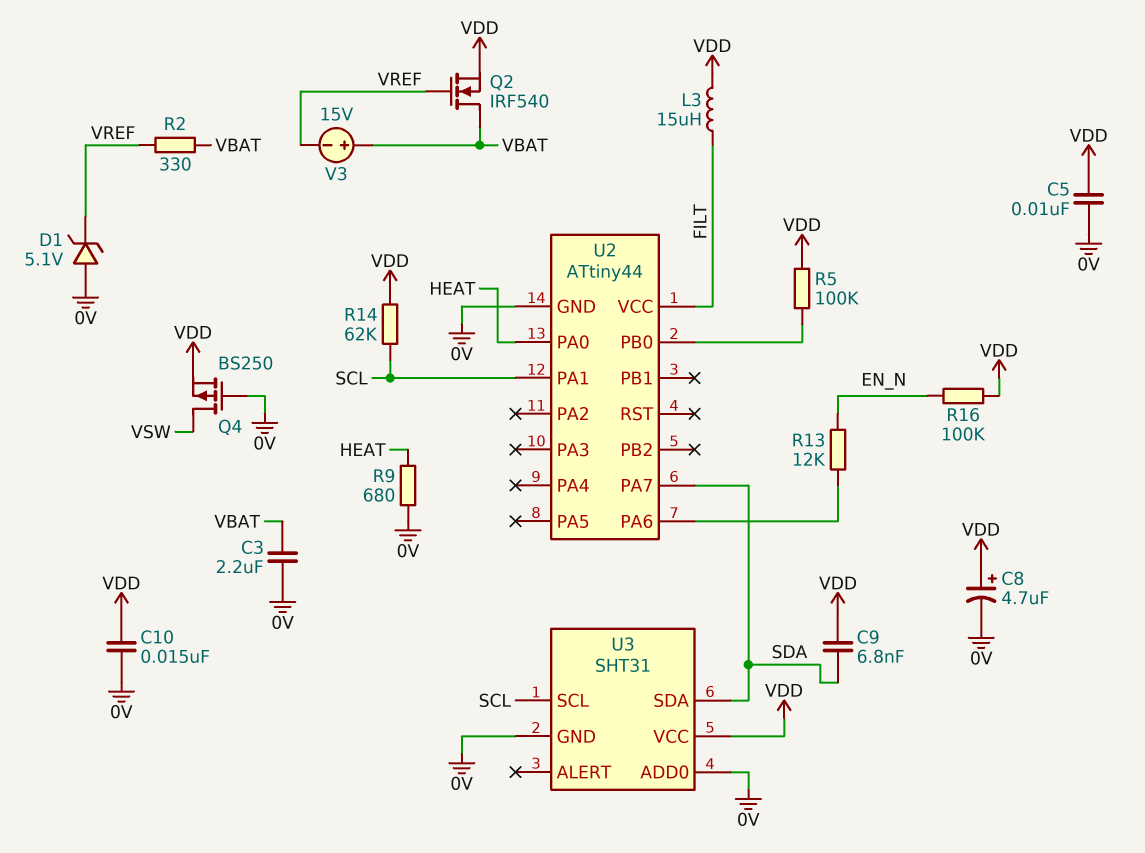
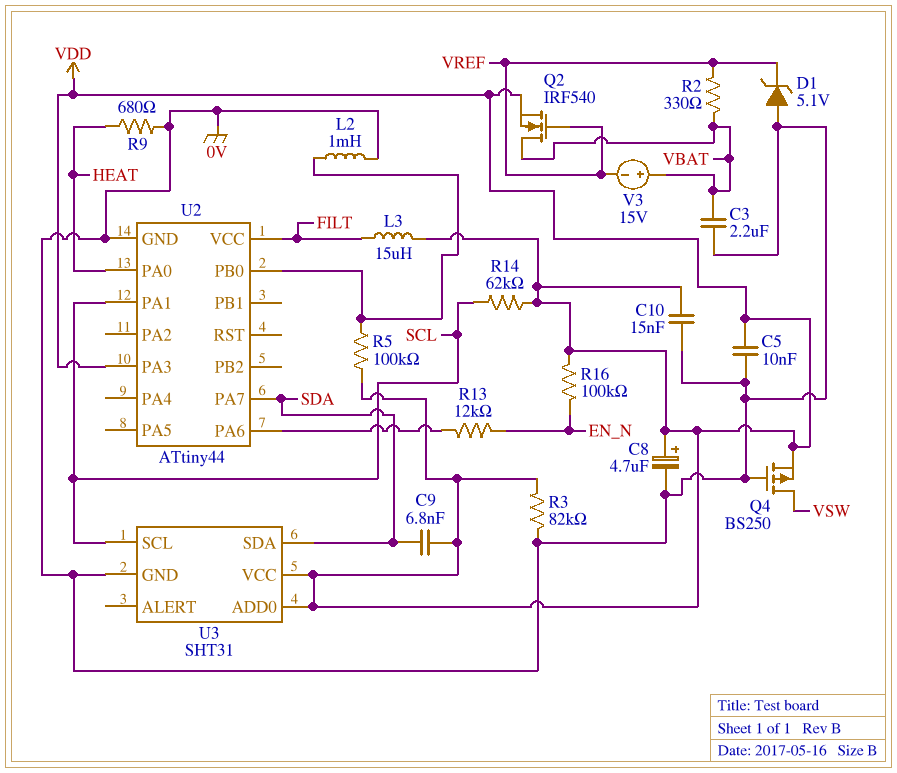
L2: none -> 1mH (0V, U2/PB0)
R3: none -> 82k (0V, VDD)
U2 pin PA3: none -> VDD
U3 pin ADD0: 0V -> VDD

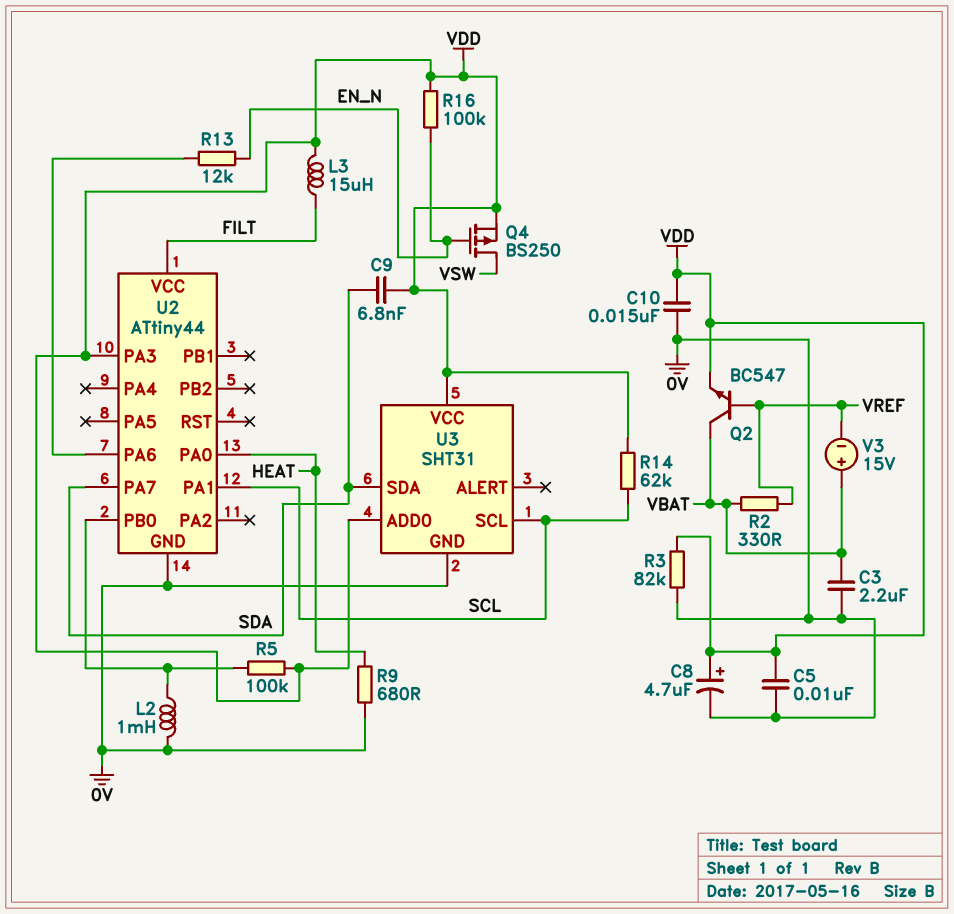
D1: zener 5.1V (A 0V, K VREF) -> none
Q2: NMOS IRF540 (G VREF, D VBAT, S VDD) -> NPN BC547 (B VREF, C VBAT, E VDD)
Q4: PMOS BS250 (G 0V, D VSW, S VDD) -> PMOS BS250 (G EN_N, D VSW, S VDD)

